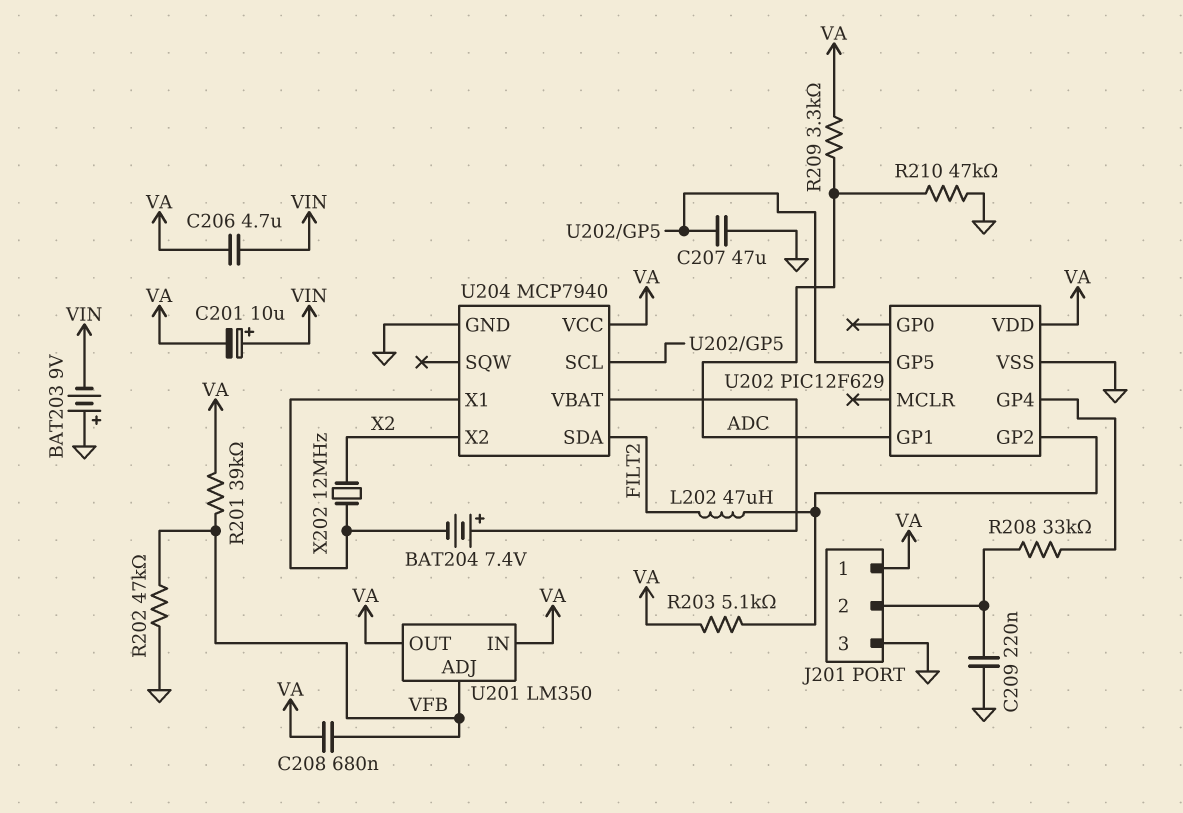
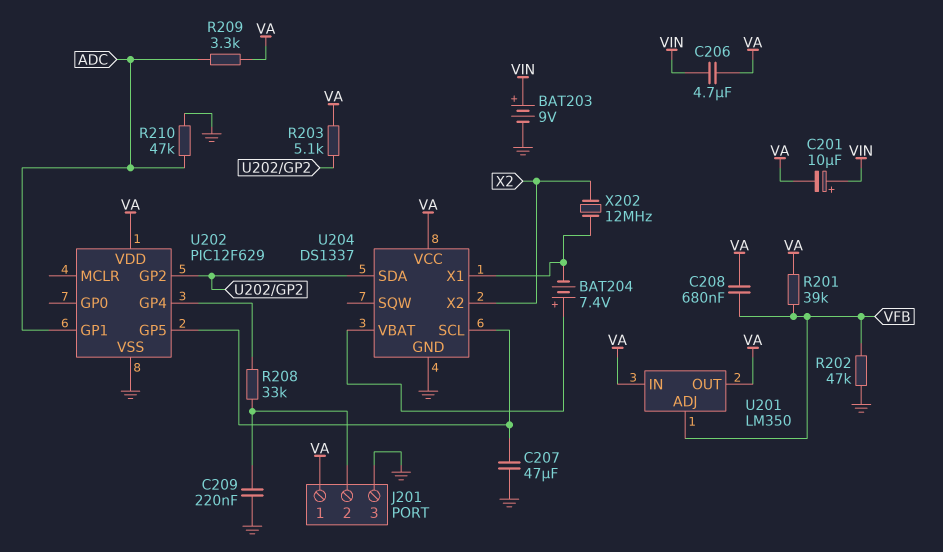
BAT203: 9V (plus GND, minus VIN) -> 9V (plus VIN, minus GND)
L202: 47uH (FILT2, U202/GP2) -> none
U204: MCP7940 -> DS1337
U204 pin SDA: FILT2 -> U202/GP2

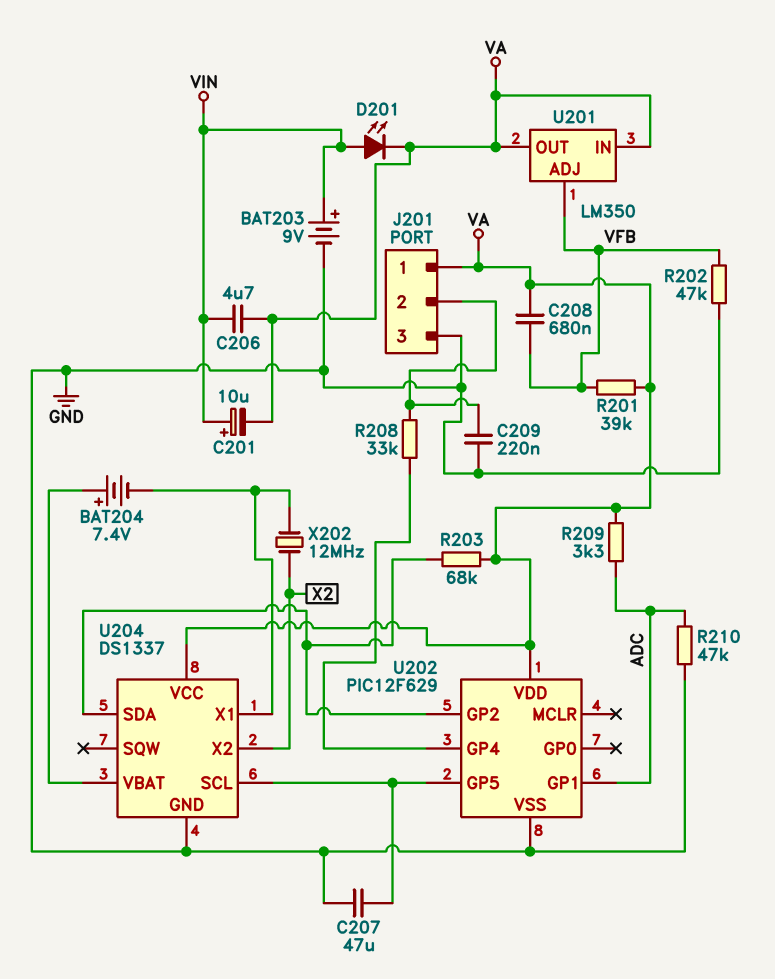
D201: none -> LED (A VIN, K VA)
R203: 5.1k (U202/GP2, VA) -> 68k (U202/GP2, VA)

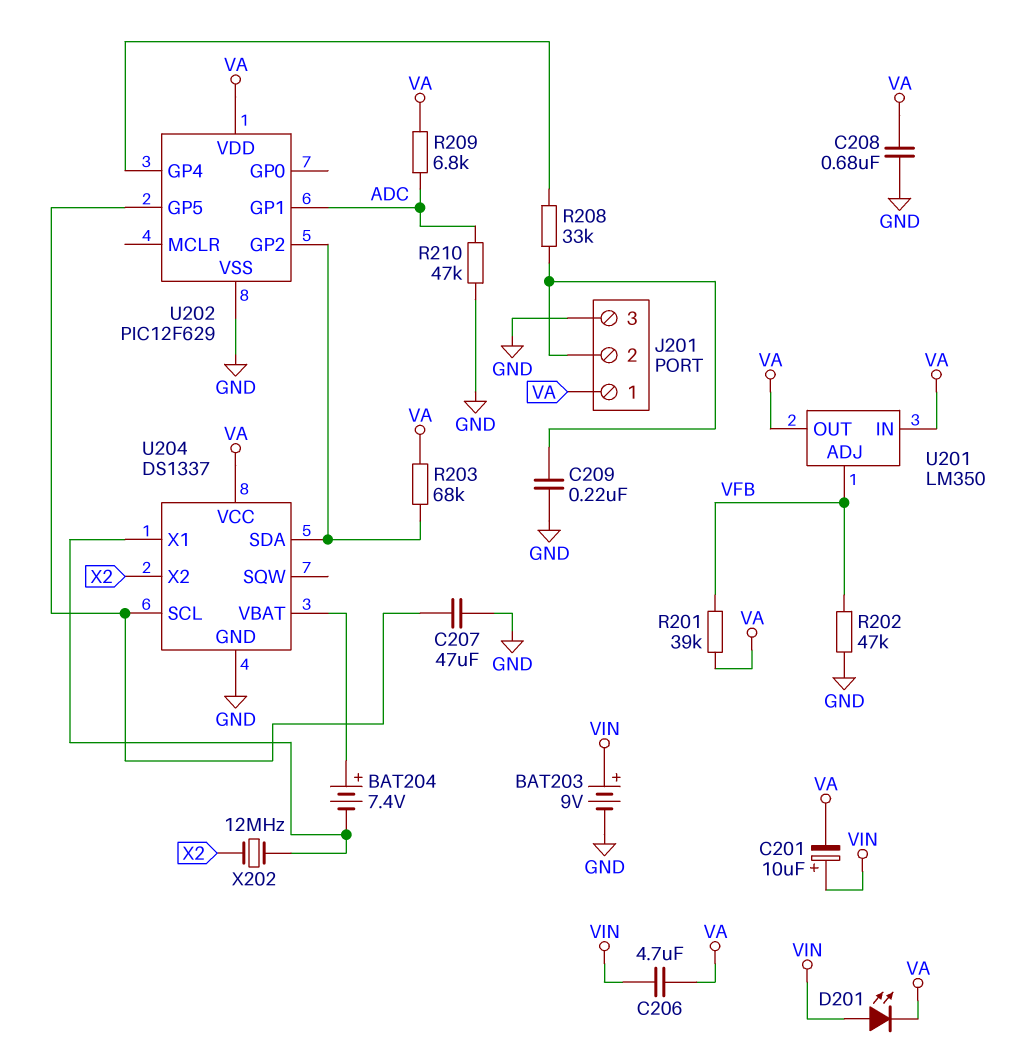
C208: 680nF (VA, VFB) -> 680nF (GND, VA)
R209: 3.3k (ADC, VA) -> 6.8k (ADC, VA)

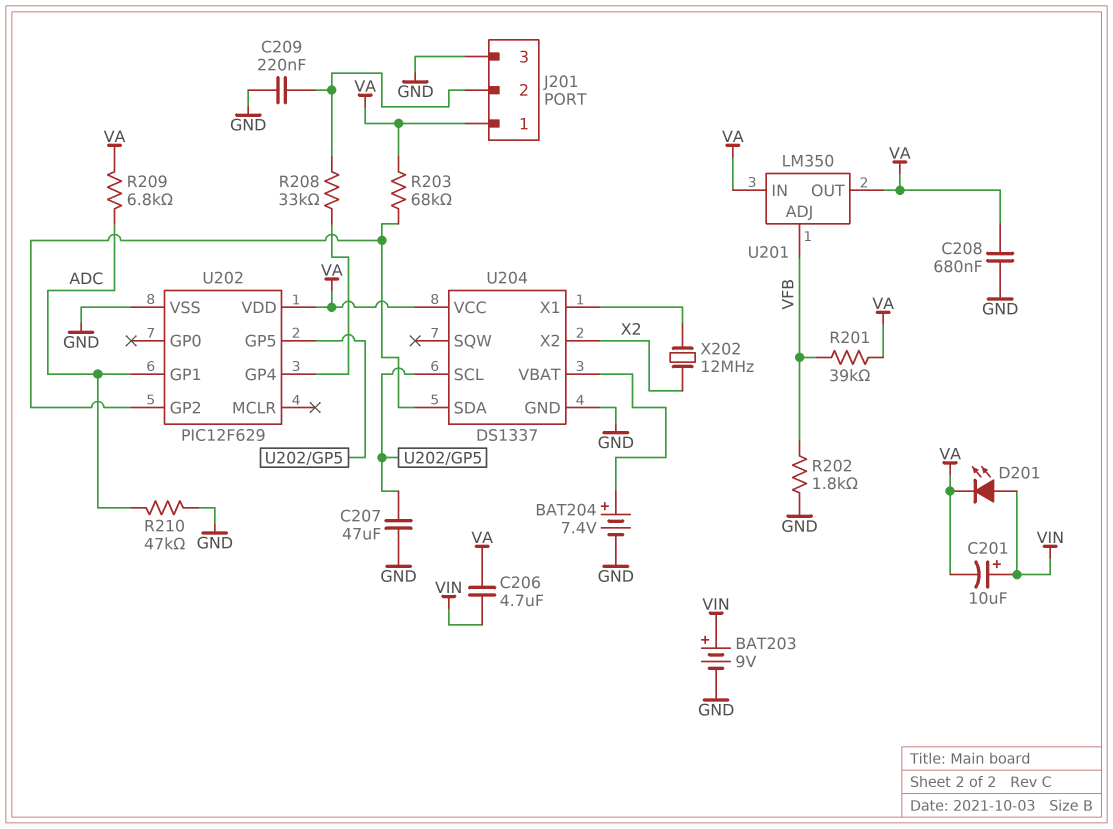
BAT204: 7.4V (plus U204/VBAT, minus U204/X1) -> 7.4V (plus U204/VBAT, minus GND)
R202: 47k (GND, VFB) -> 1.8k (GND, VFB)

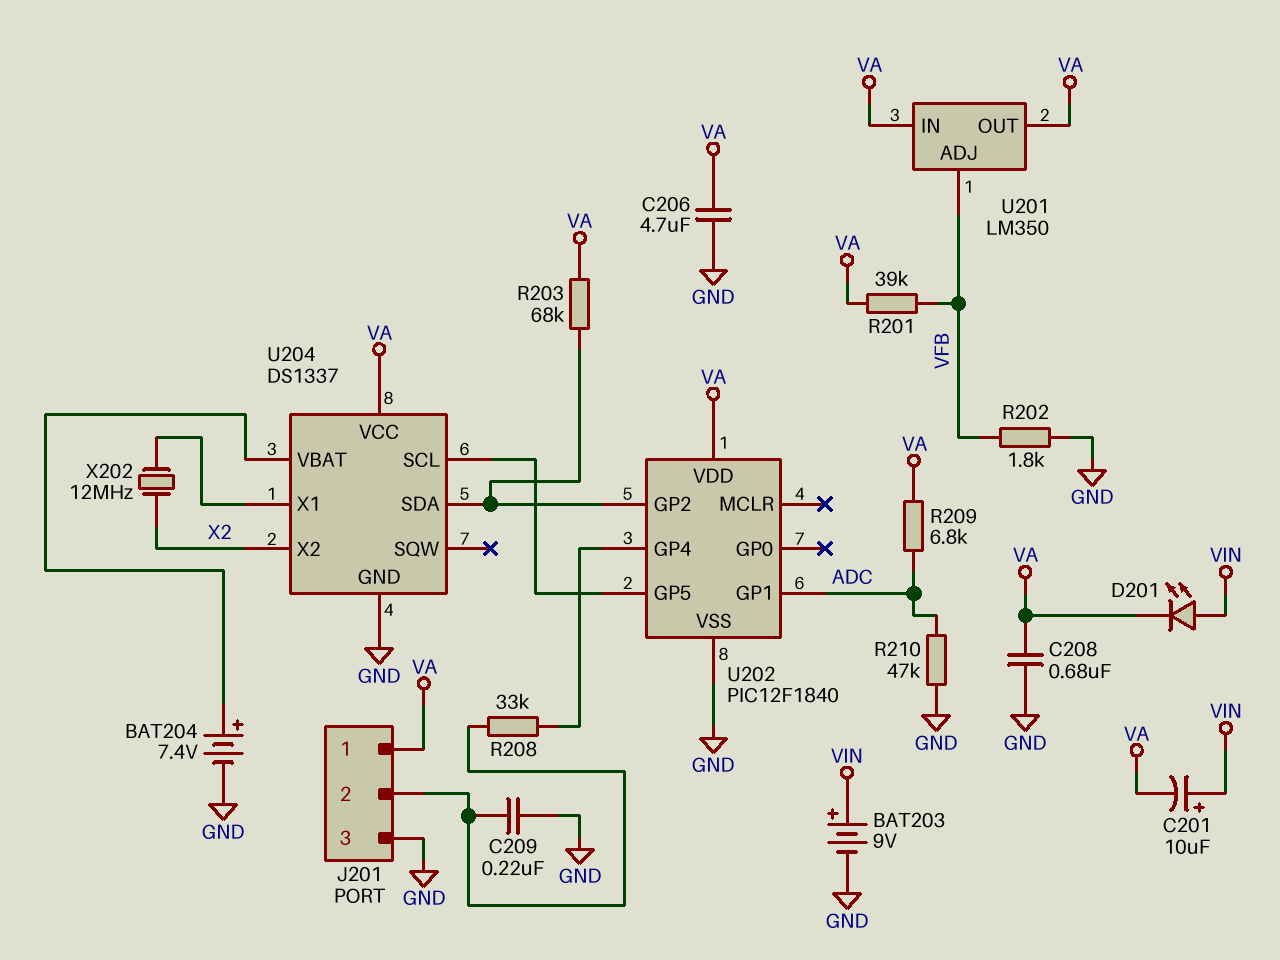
C206: 4.7uF (VA, VIN) -> 4.7uF (GND, VA)
C207: 47uF (GND, U202/GP5) -> none
U202: PIC12F629 -> PIC12F1840

